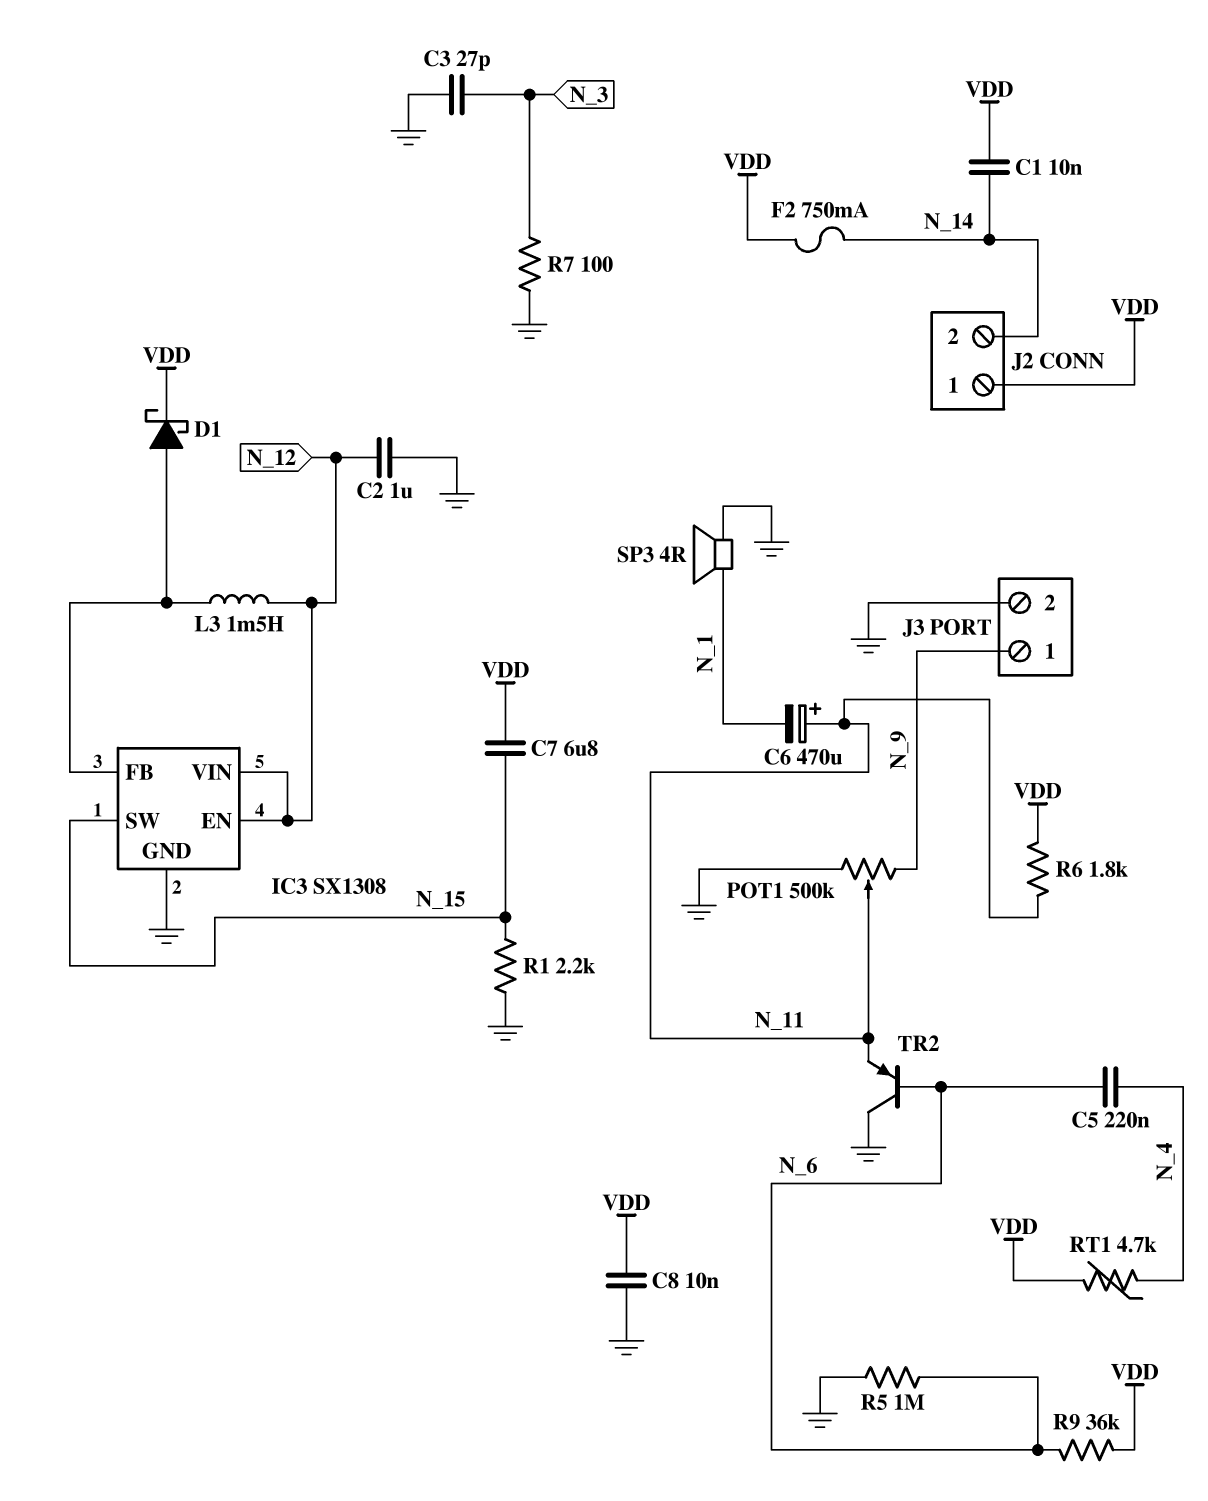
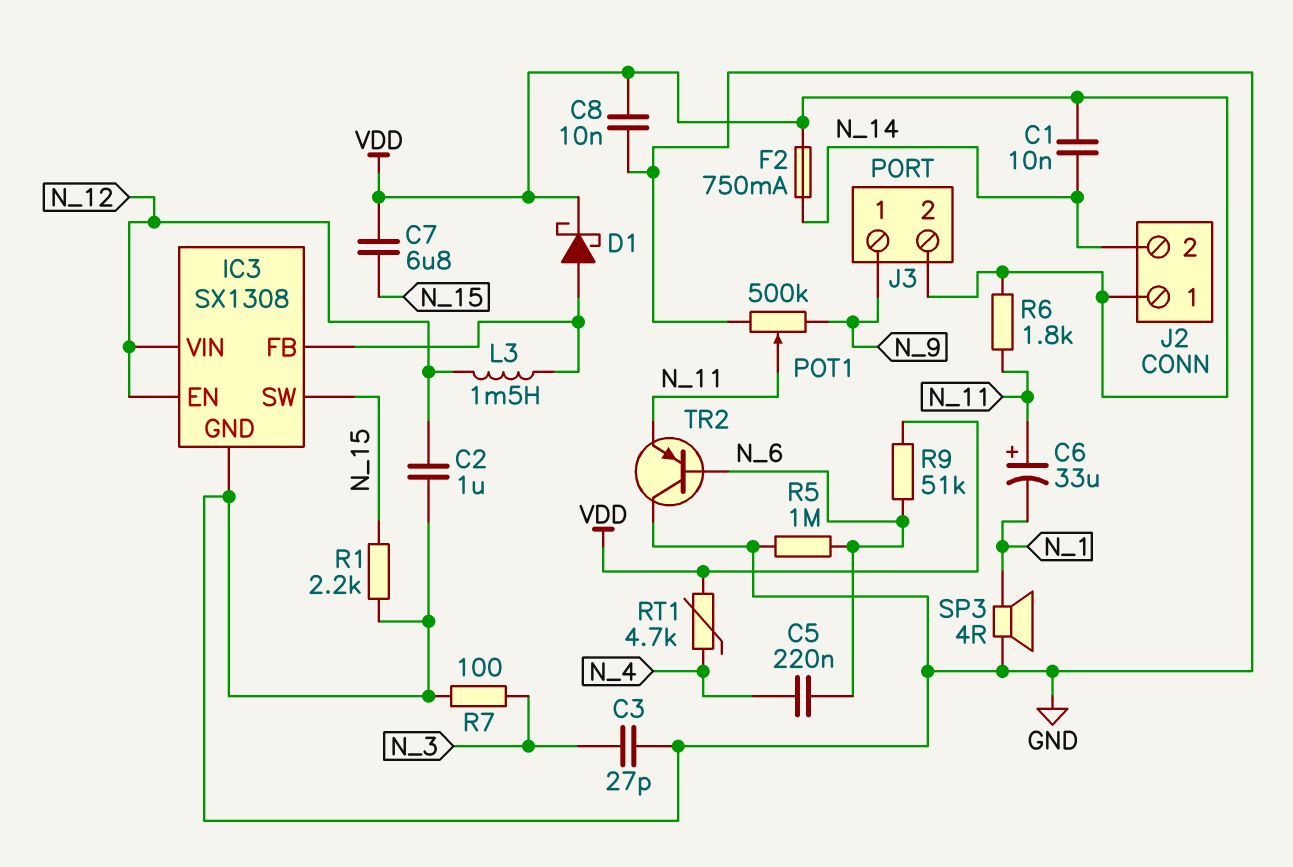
C6: 470uF (plus N_11, minus N_1) -> 33uF (plus N_11, minus N_1)
J3 pin 2: GND -> VDD
R9: 36k (N_6, VDD) -> 51k (N_6, VDD)

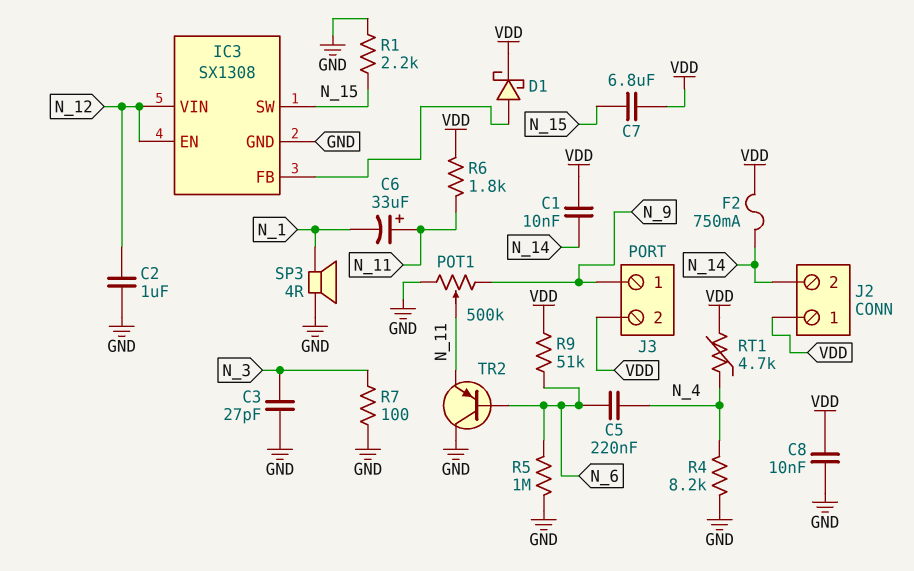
L3: 1.5mH (IC3/FB, N_12) -> none
R4: none -> 8.2k (GND, N_4)

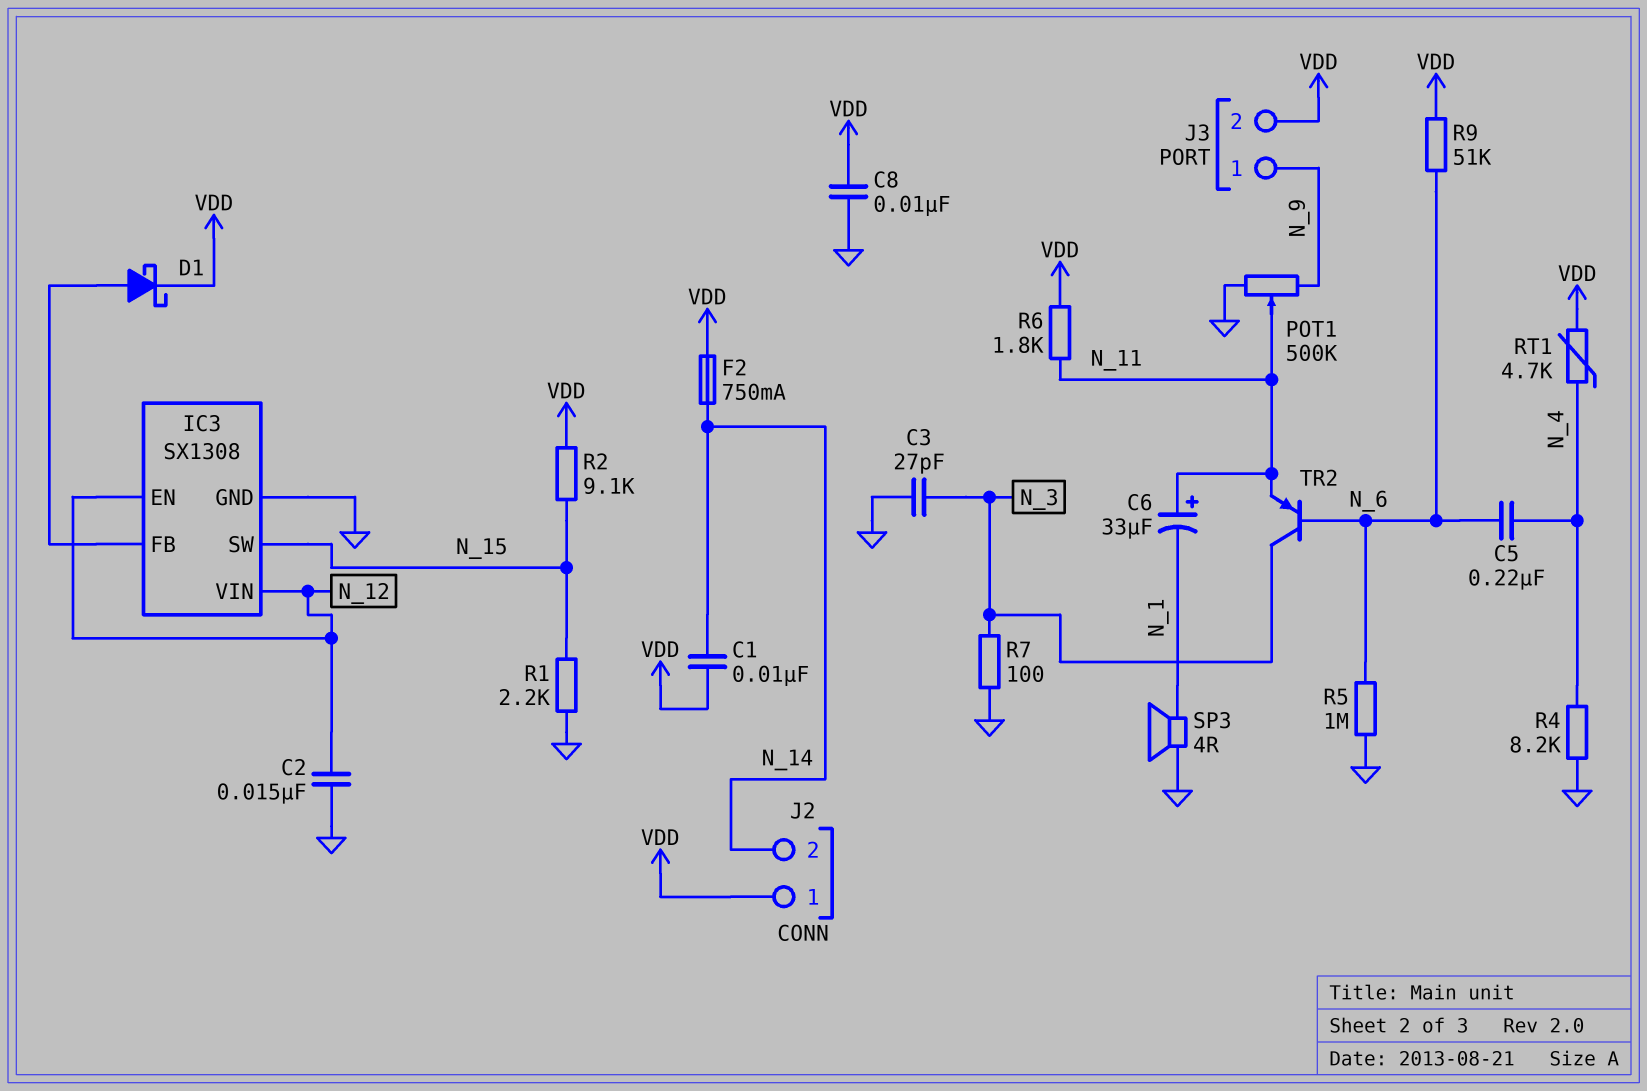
C2: 1uF (GND, N_12) -> 15nF (GND, N_12)
C7: 6.8uF (N_15, VDD) -> none
R2: none -> 9.1k (N_15, VDD)
TR2: PNP (B N_6, C GND, E N_11) -> PNP (B N_6, C N_3, E N_11)

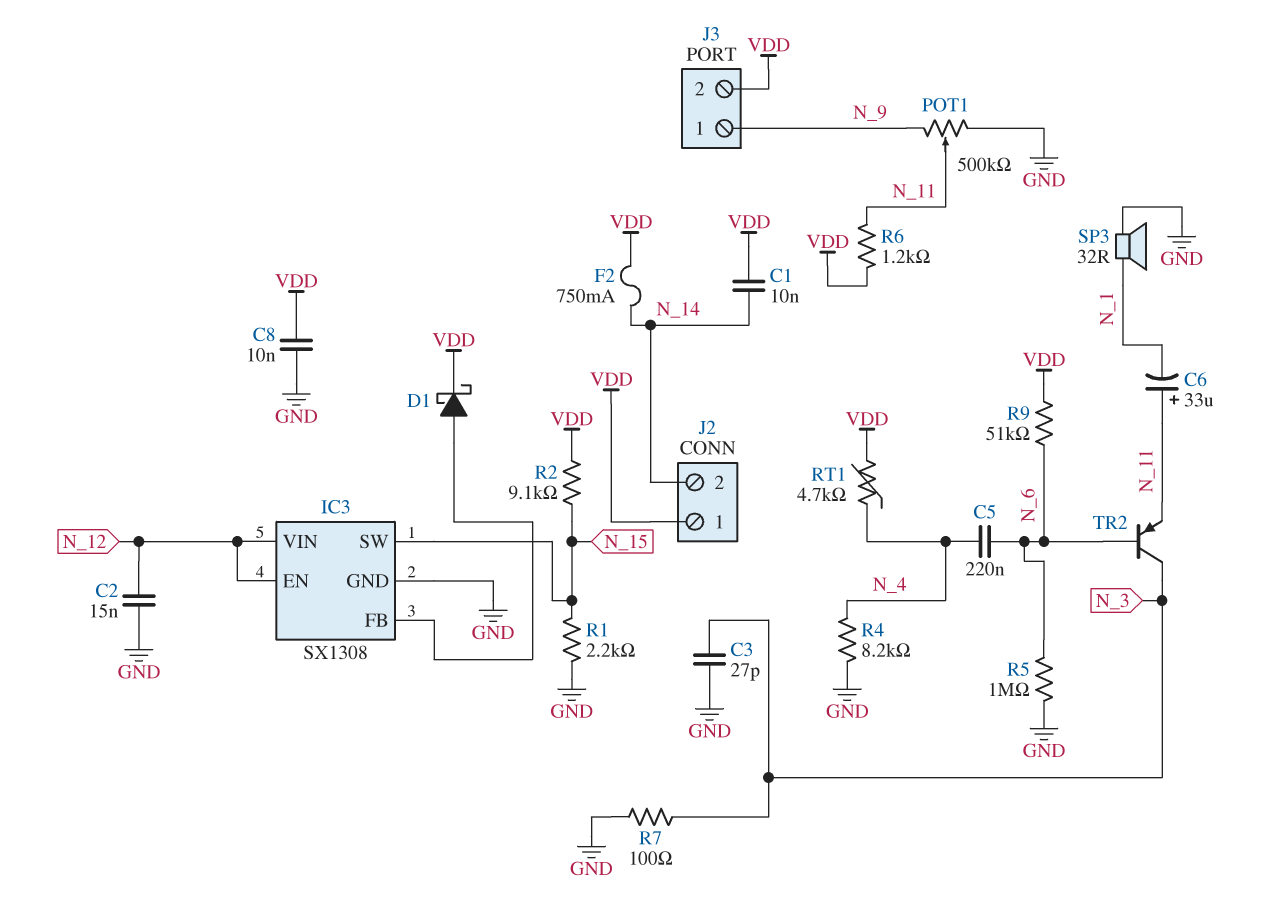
R6: 1.8k (N_11, VDD) -> 1.2k (N_11, VDD)
SP3: speaker 4R (GND, N_1) -> speaker 32R (GND, N_1)

